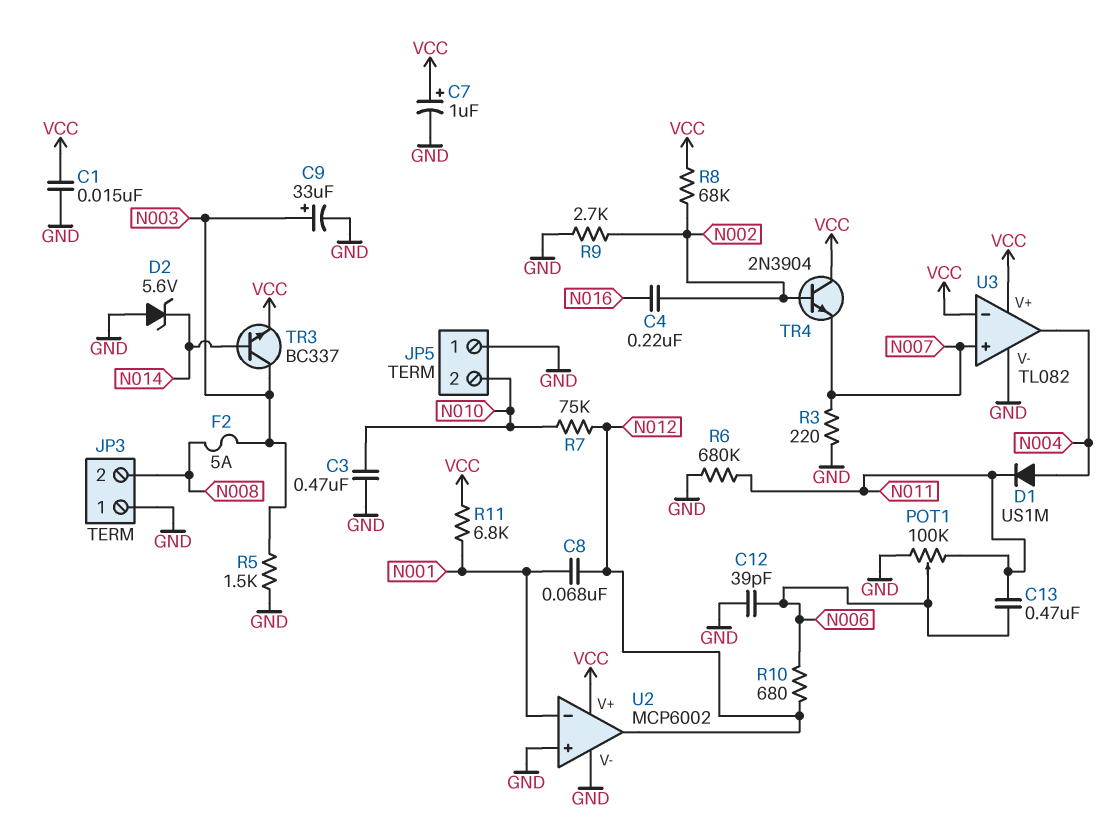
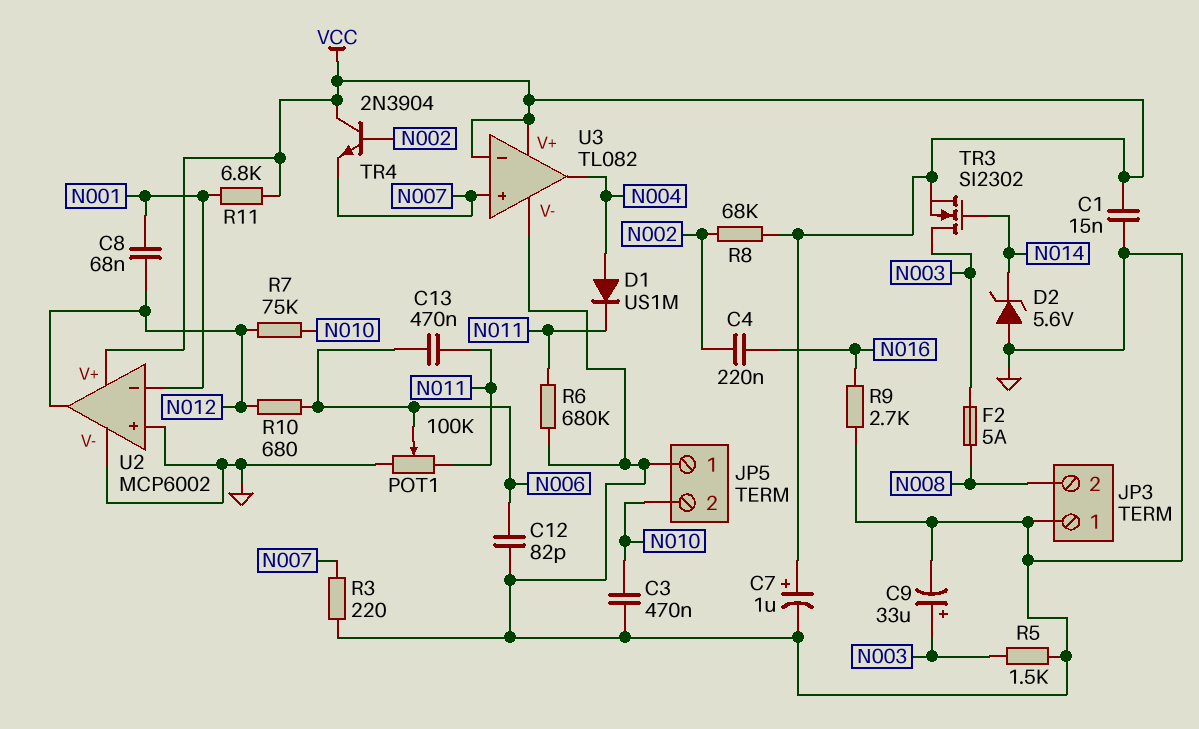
C12: 39pF (GND, N006) -> 82pF (GND, N006)
R9: 2.7k (GND, N002) -> 2.7k (GND, N016)
TR3: NPN BC337 (B N014, C N003, E VCC) -> NMOS SI2302 (G N014, D N003, S VCC)

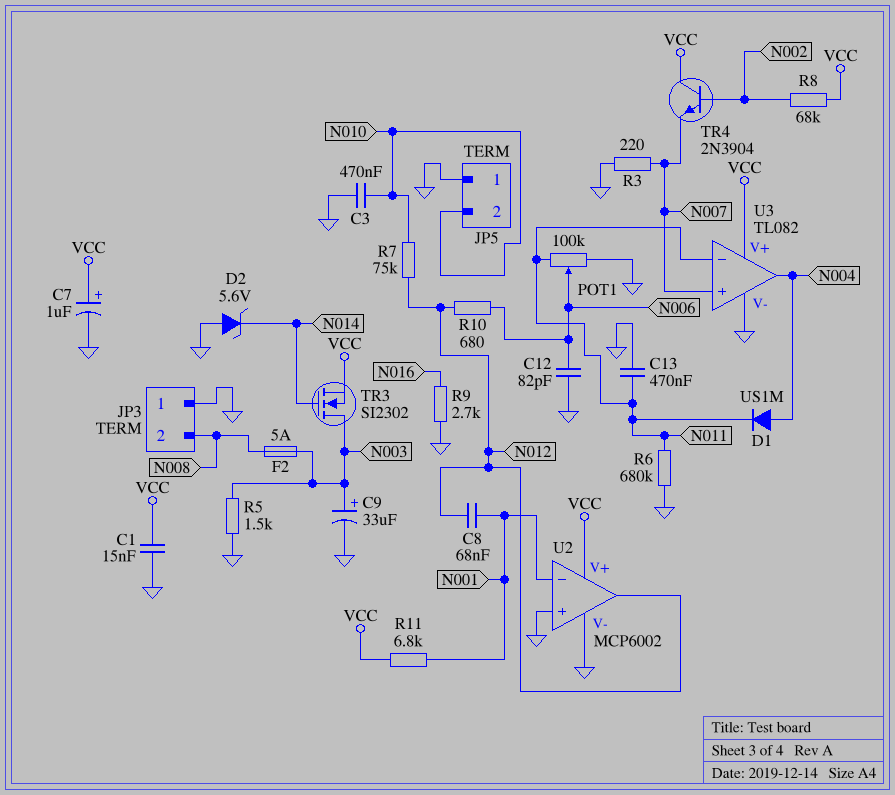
C4: 220nF (N002, N016) -> none
C13: 470nF (N006, N011) -> 470nF (GND, N011)
U3 pin in-: VCC -> N011

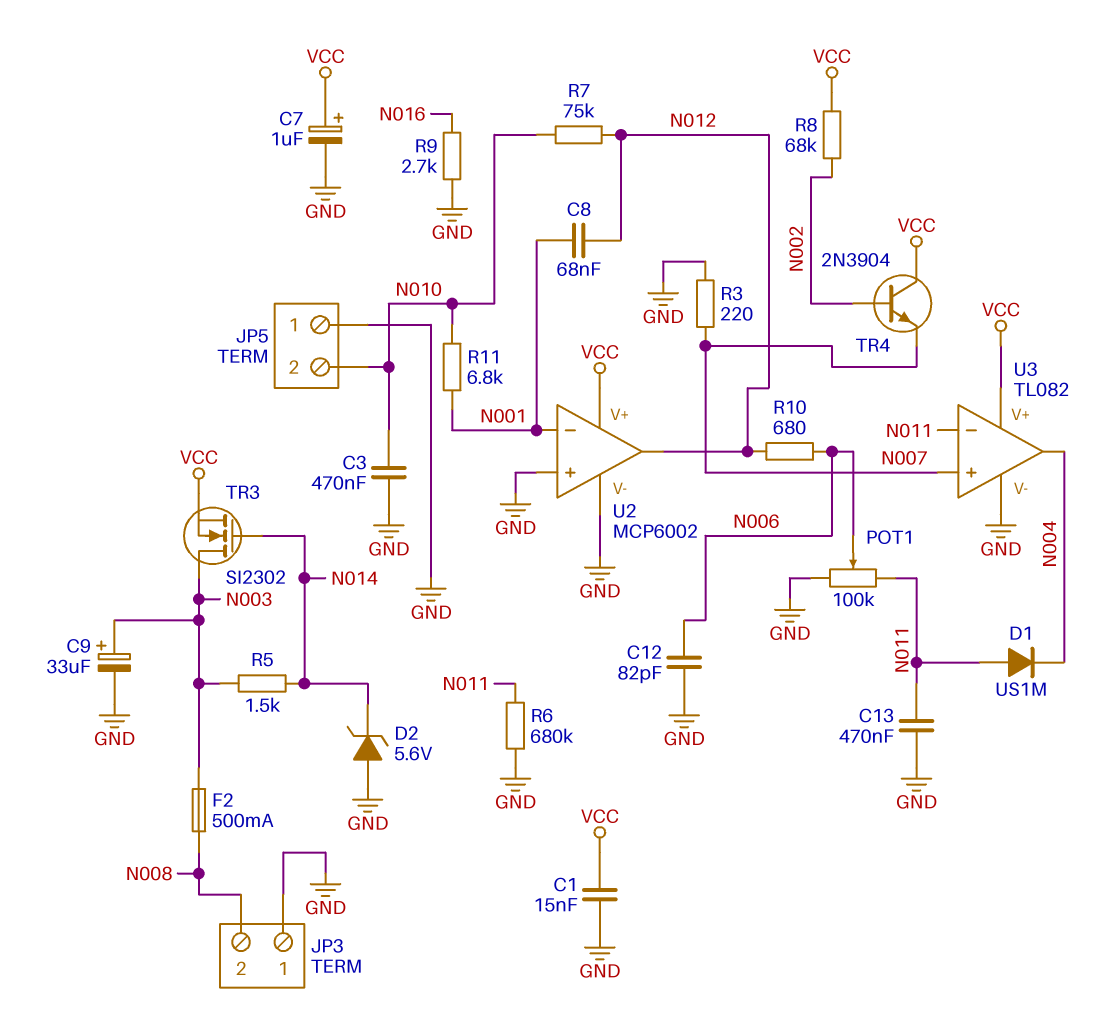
D1: diode US1M (A N004, K N011) -> diode US1M (A N011, K N004)
F2: 5A (N003, N008) -> 500mA (N003, N008)
R5: 1.5k (GND, N003) -> 1.5k (N003, N014)
R11: 6.8k (N001, VCC) -> 6.8k (N001, N010)

